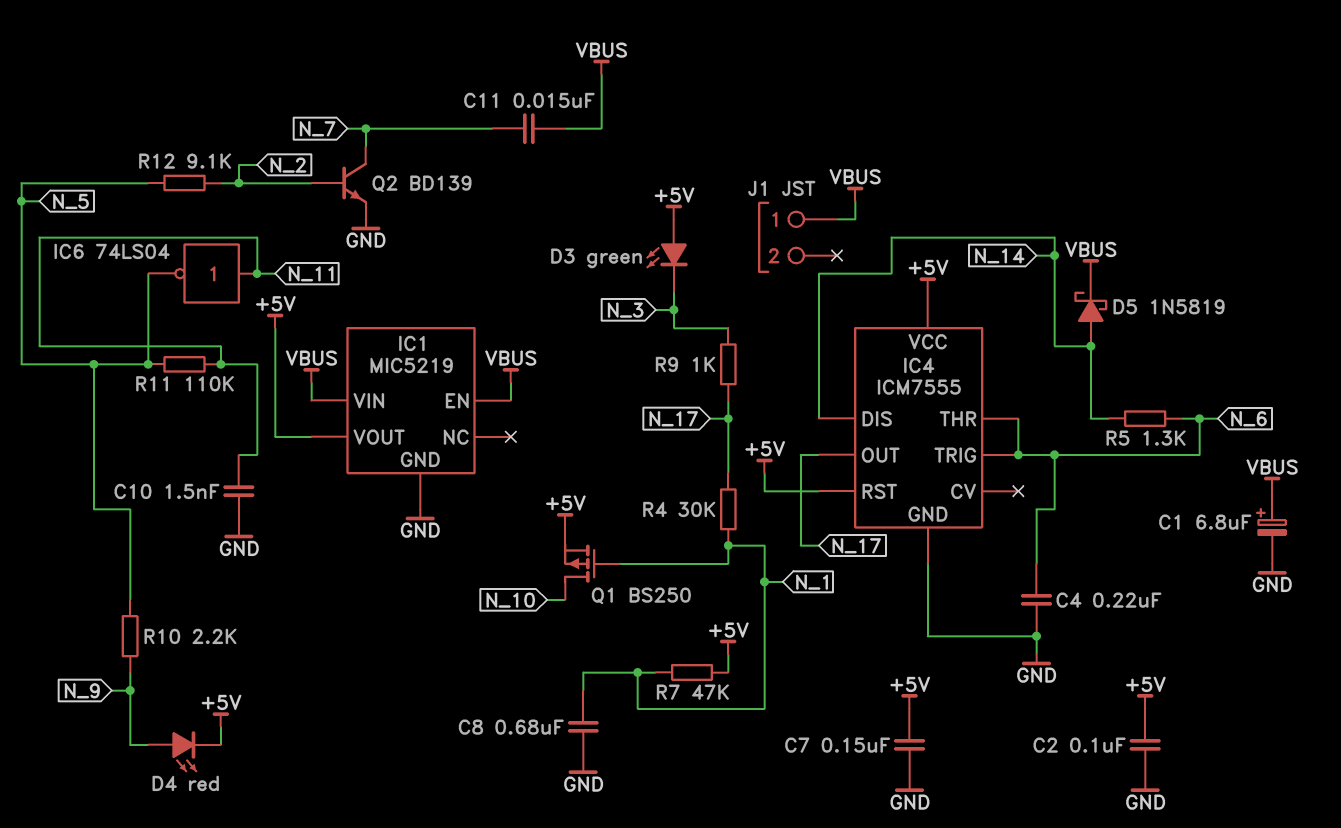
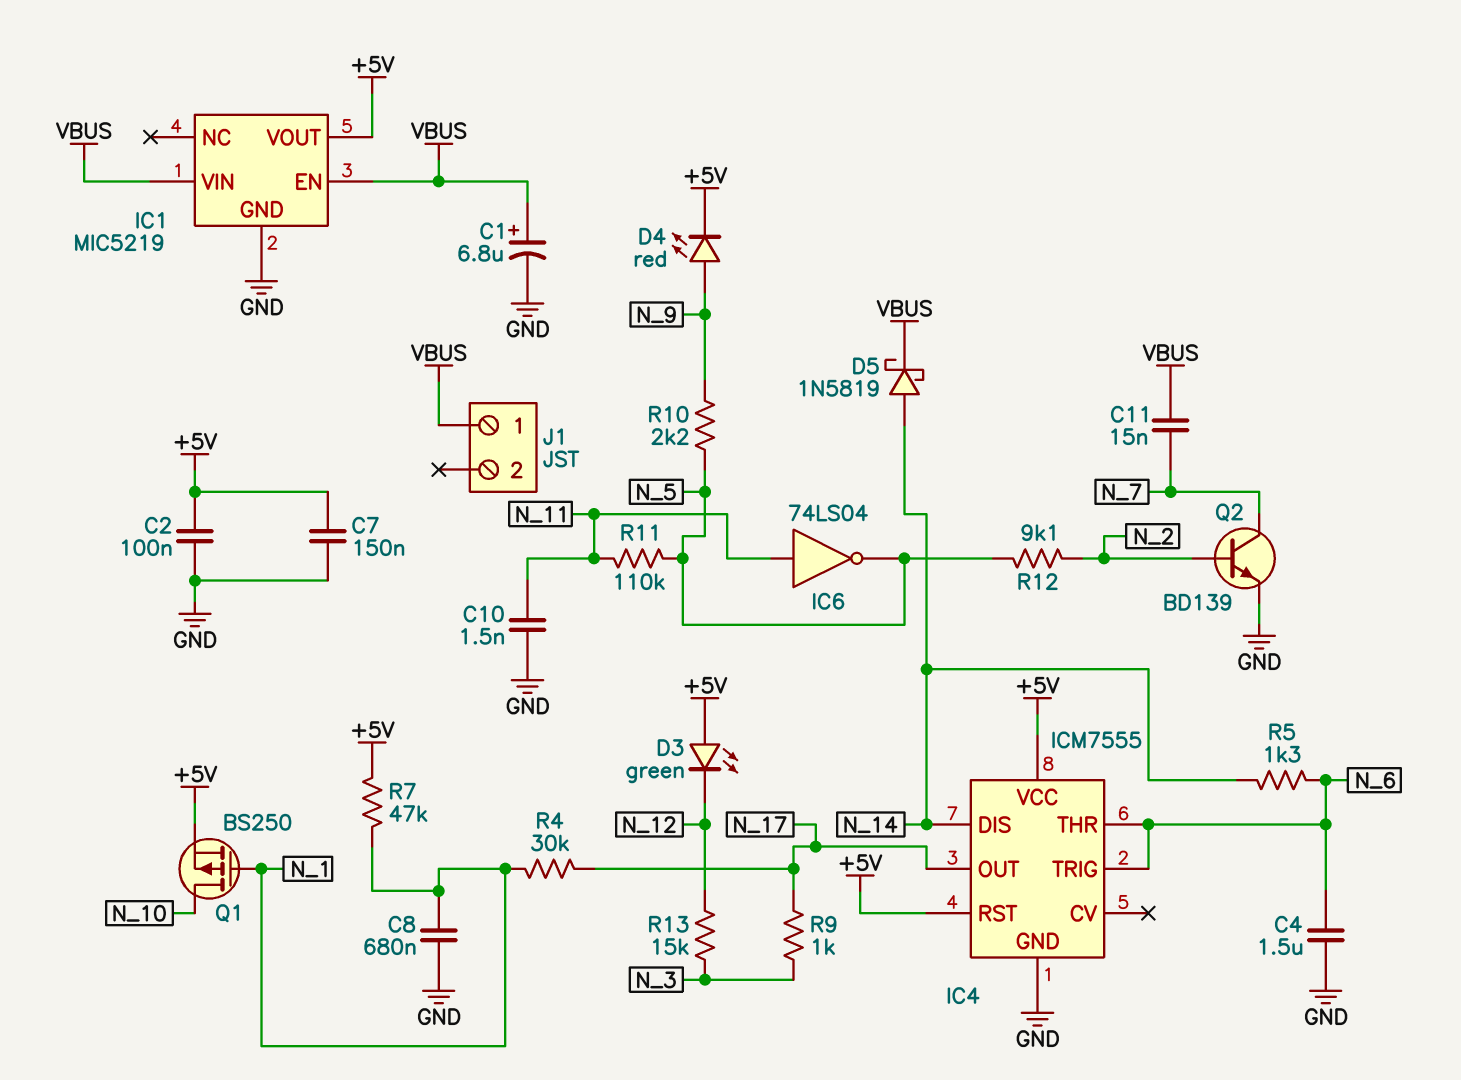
C4: 220nF (GND, N_6) -> 1.5uF (GND, N_6)
D3: LED green (A +5V, K N_3) -> LED green (A +5V, K N_12)
R13: none -> 15k (N_3, N_12)

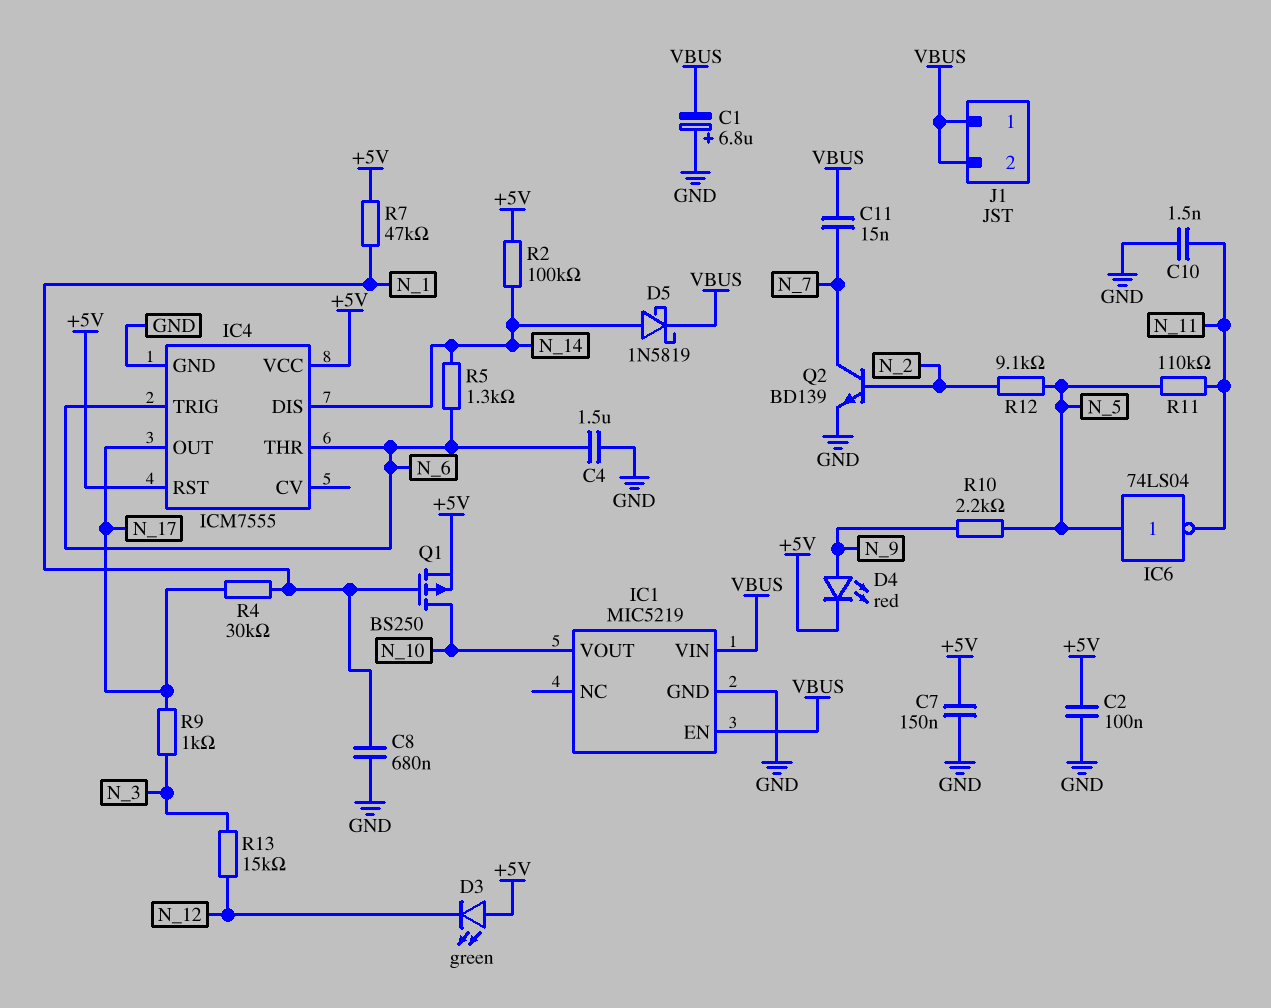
C1: 6.8uF (plus VBUS, minus GND) -> 6.8uF (plus GND, minus VBUS)
IC1 pin VOUT: +5V -> N_10
IC6: NOT 74LS04 (in N_11, out N_5) -> NOT 74LS04 (in N_5, out N_11)
J1 pin 2: none -> VBUS
R2: none -> 100k (+5V, N_14)

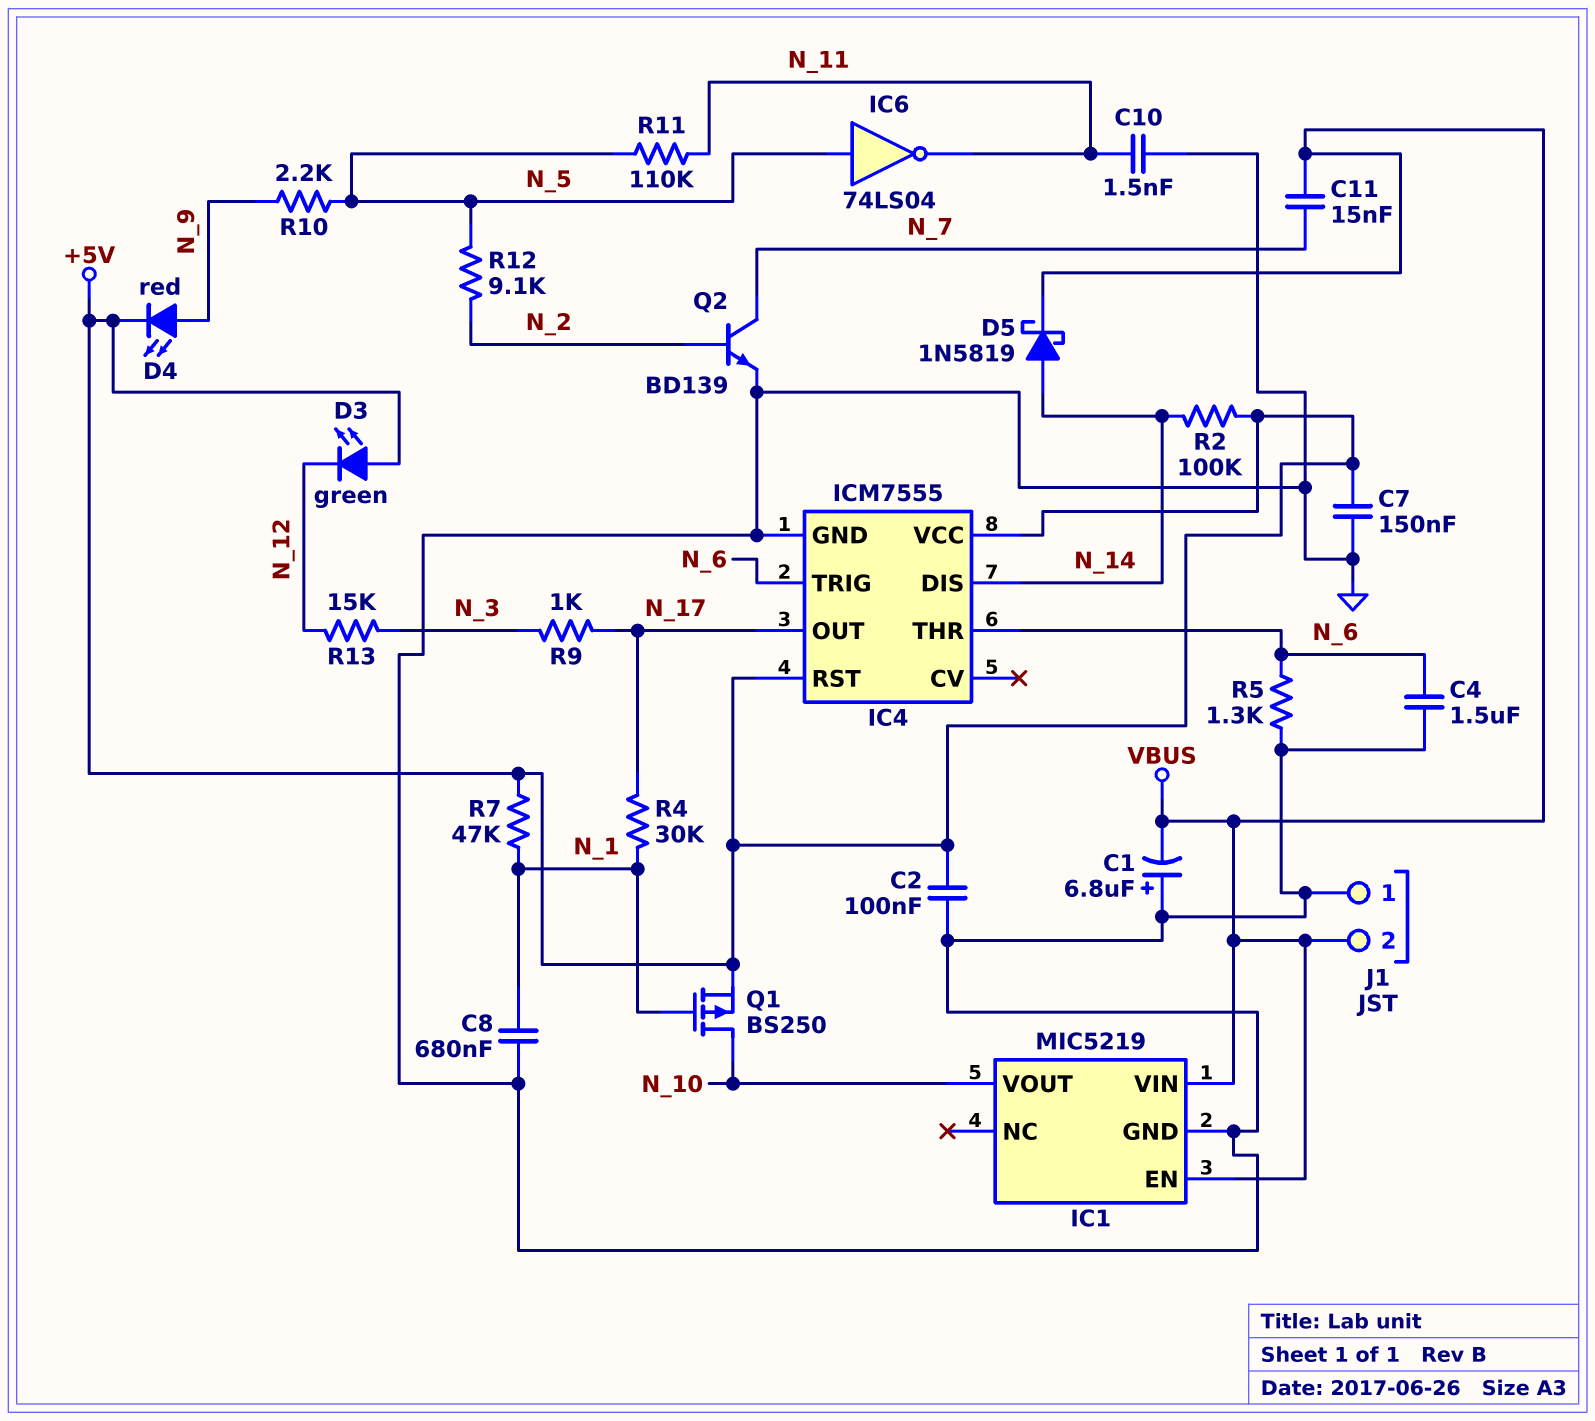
J1 pin 1: VBUS -> GND
R5: 1.3k (N_6, N_14) -> 1.3k (GND, N_6)

